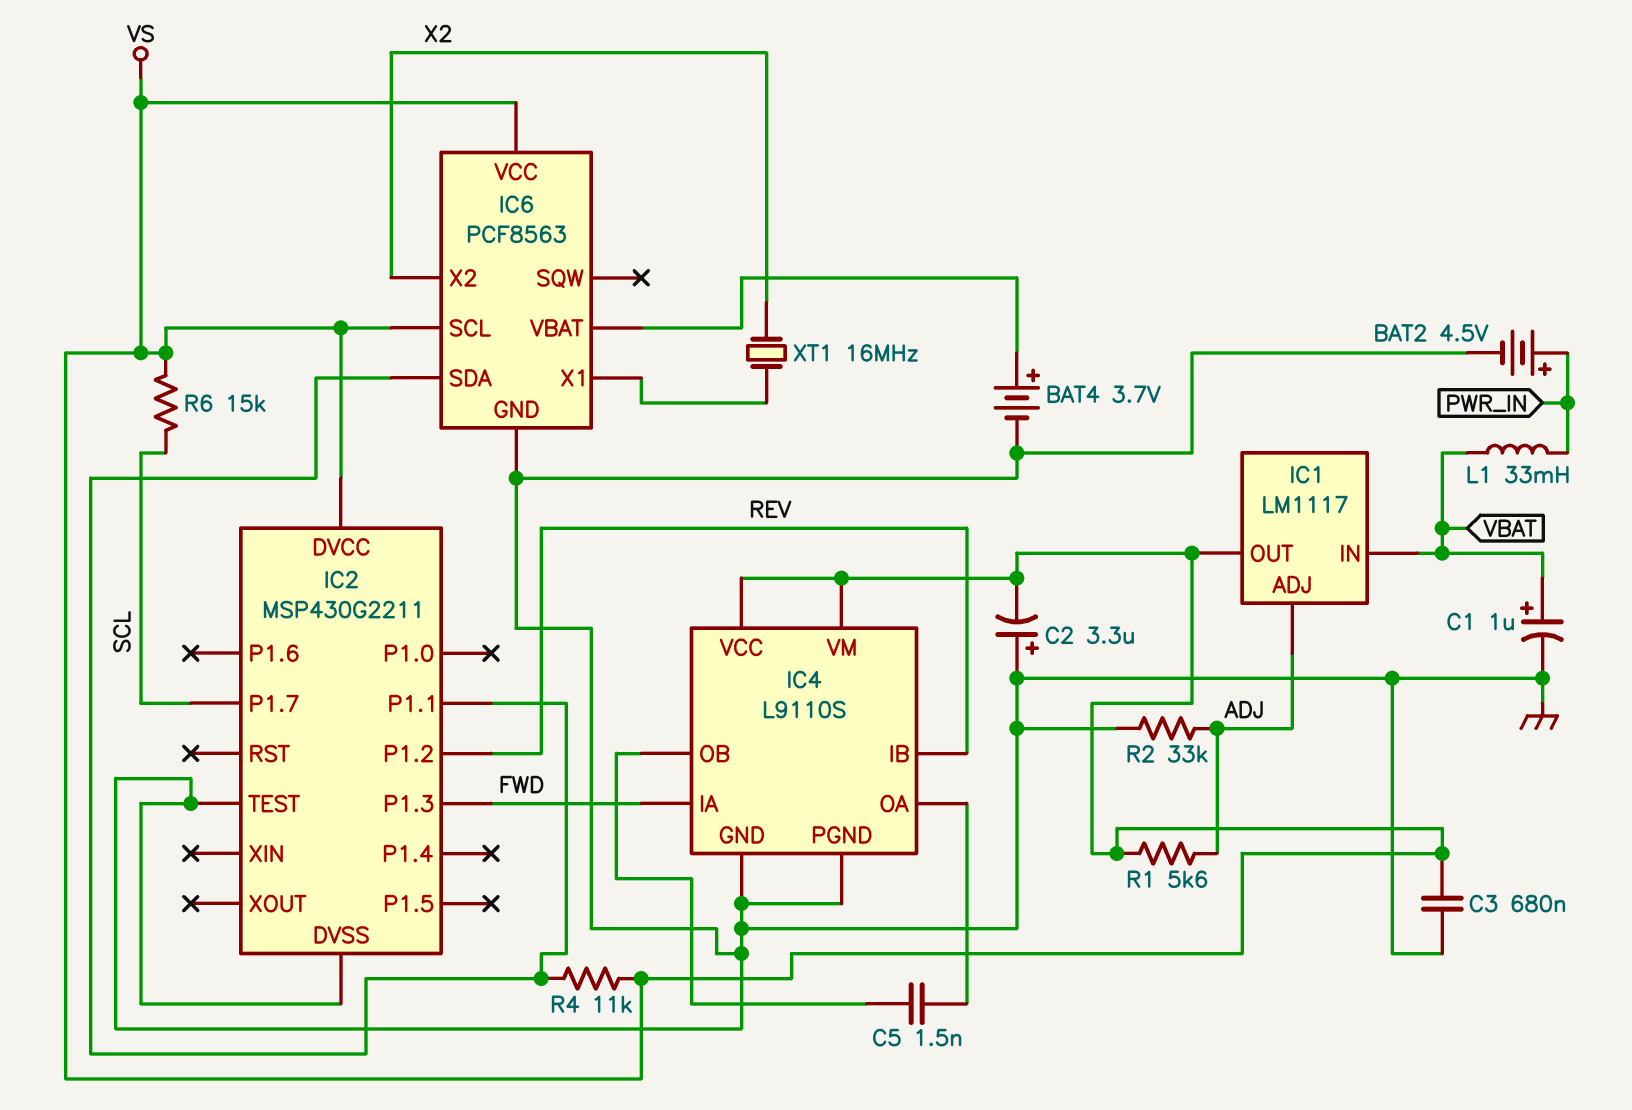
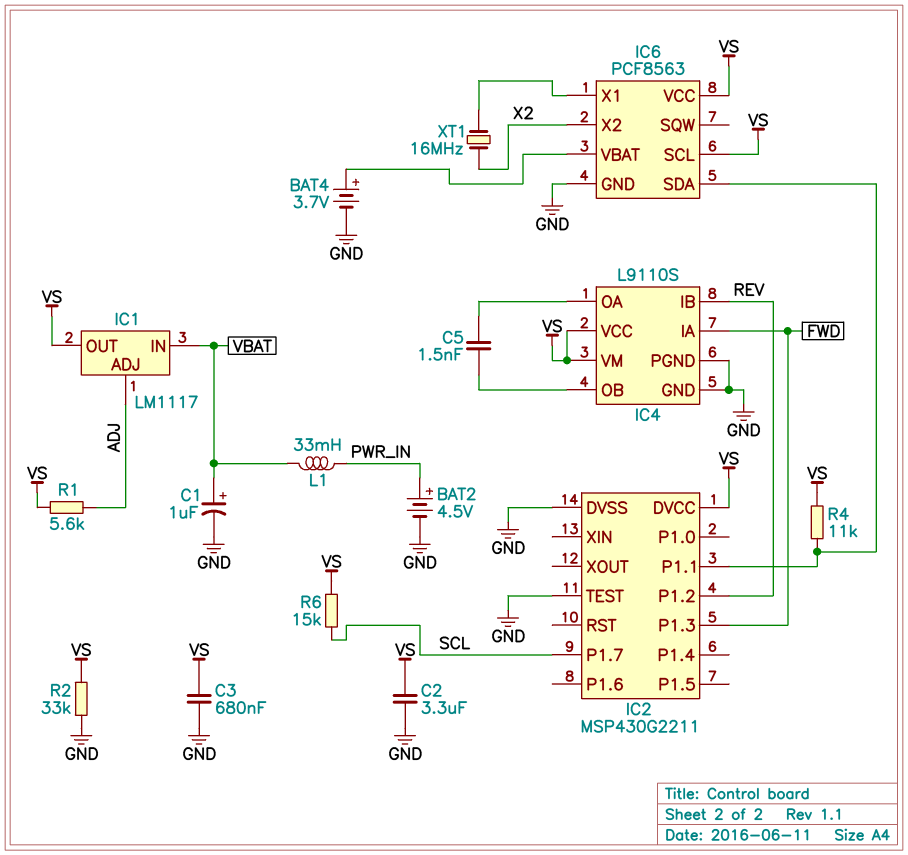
C2: 3.3uF (plus GND, minus VS) -> 3.3uF (GND, VS)
R2: 33k (ADJ, GND) -> 33k (GND, VS)

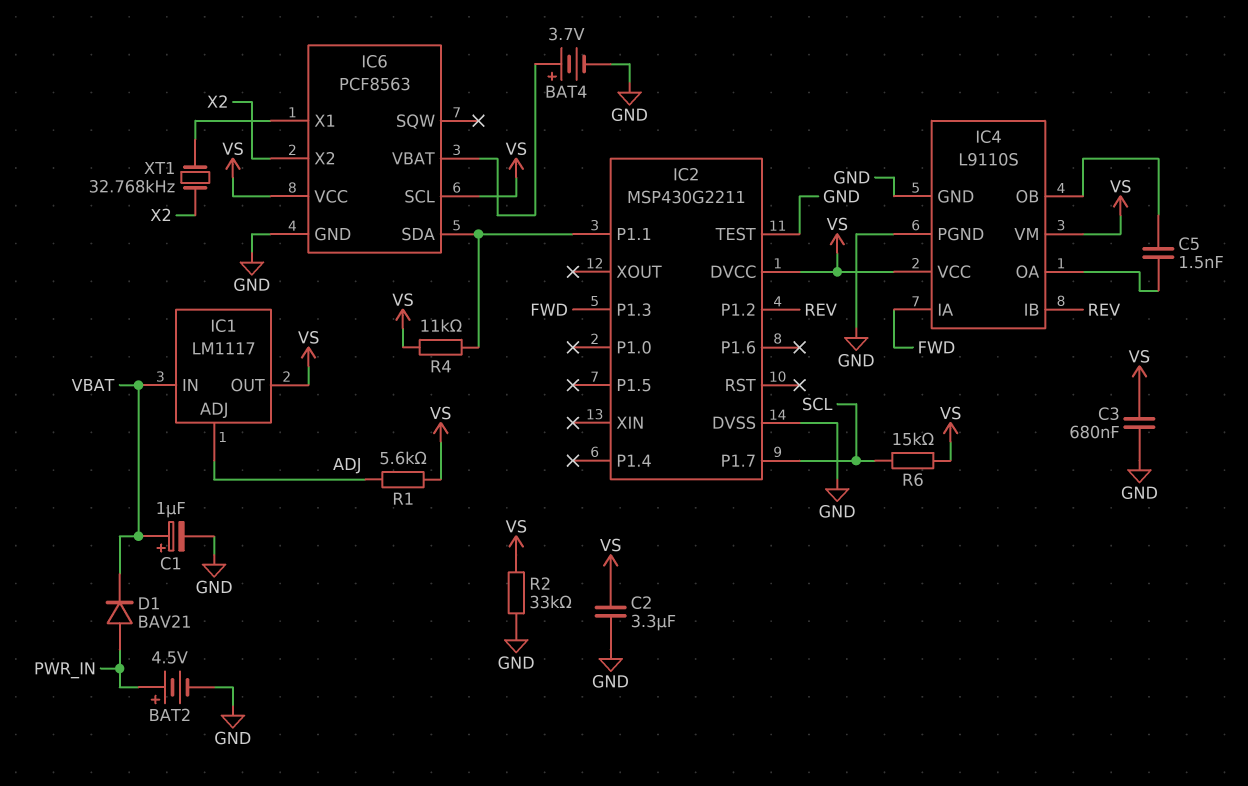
D1: none -> diode BAV21 (A PWR_IN, K VBAT)
L1: 33mH (PWR_IN, VBAT) -> none
XT1: 16MHz (IC6/X1, X2) -> 32.768kHz (IC6/X1, X2)

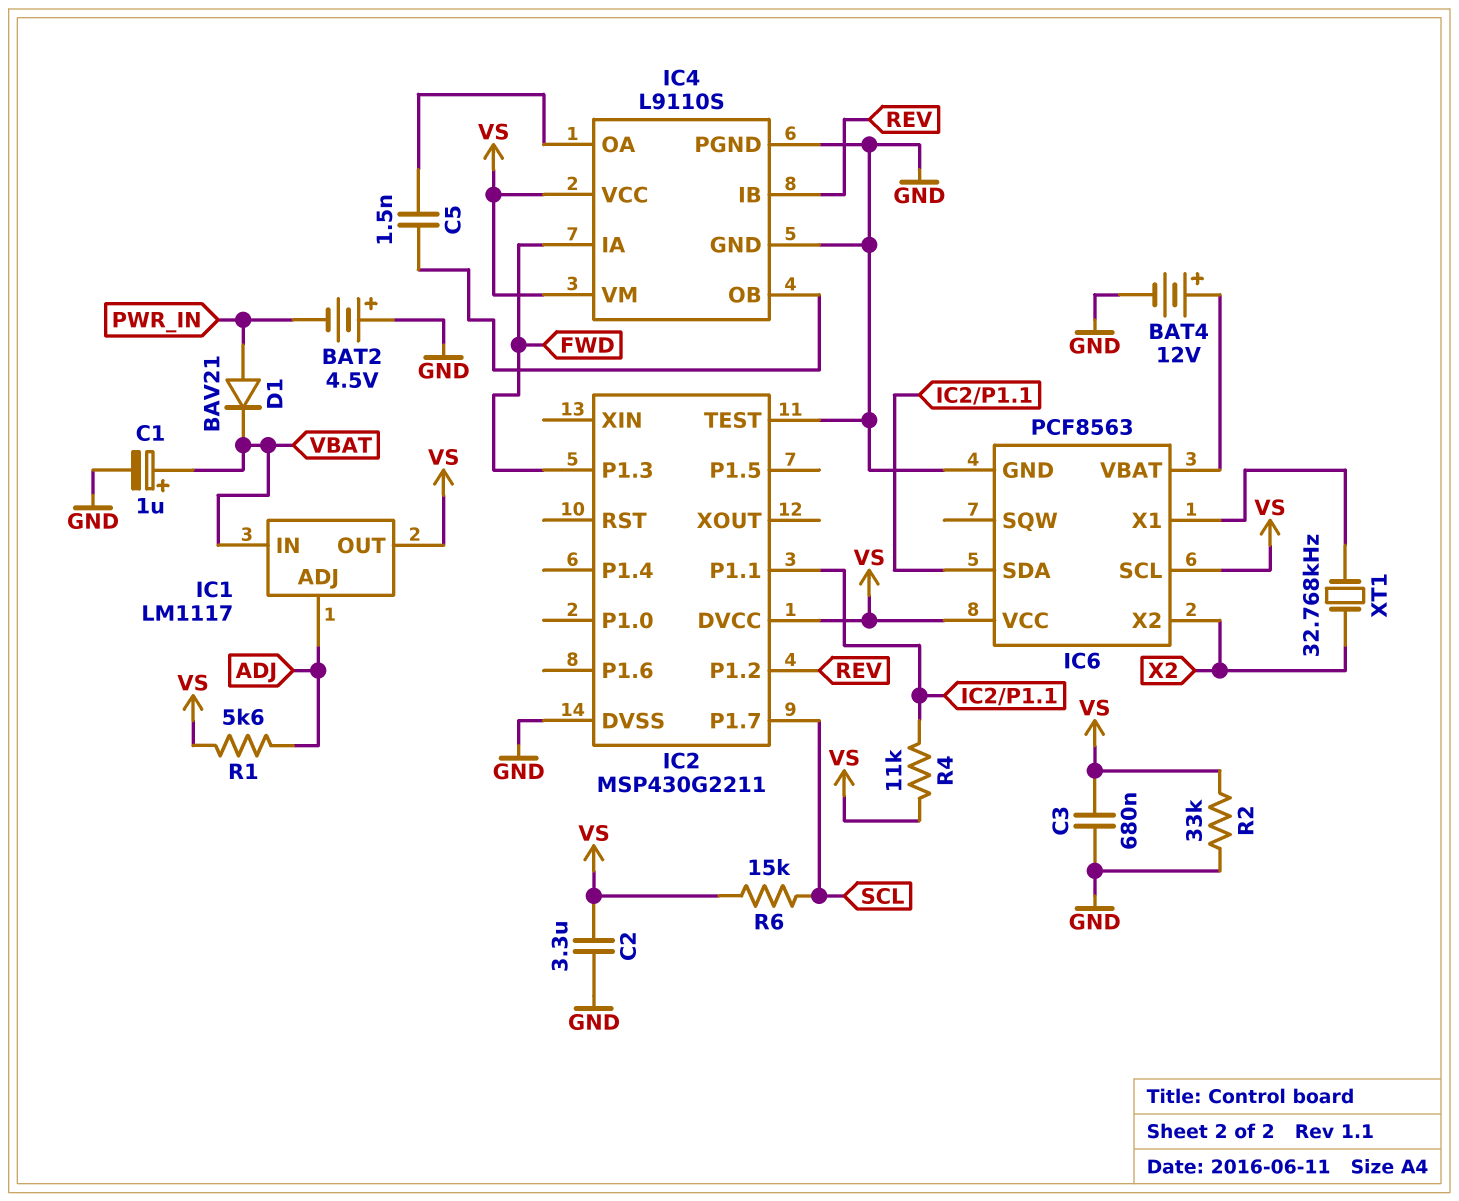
BAT2: 4.5V (plus PWR_IN, minus GND) -> 4.5V (plus GND, minus PWR_IN)
BAT4: 3.7V (plus IC6/VBAT, minus GND) -> 12V (plus IC6/VBAT, minus GND)

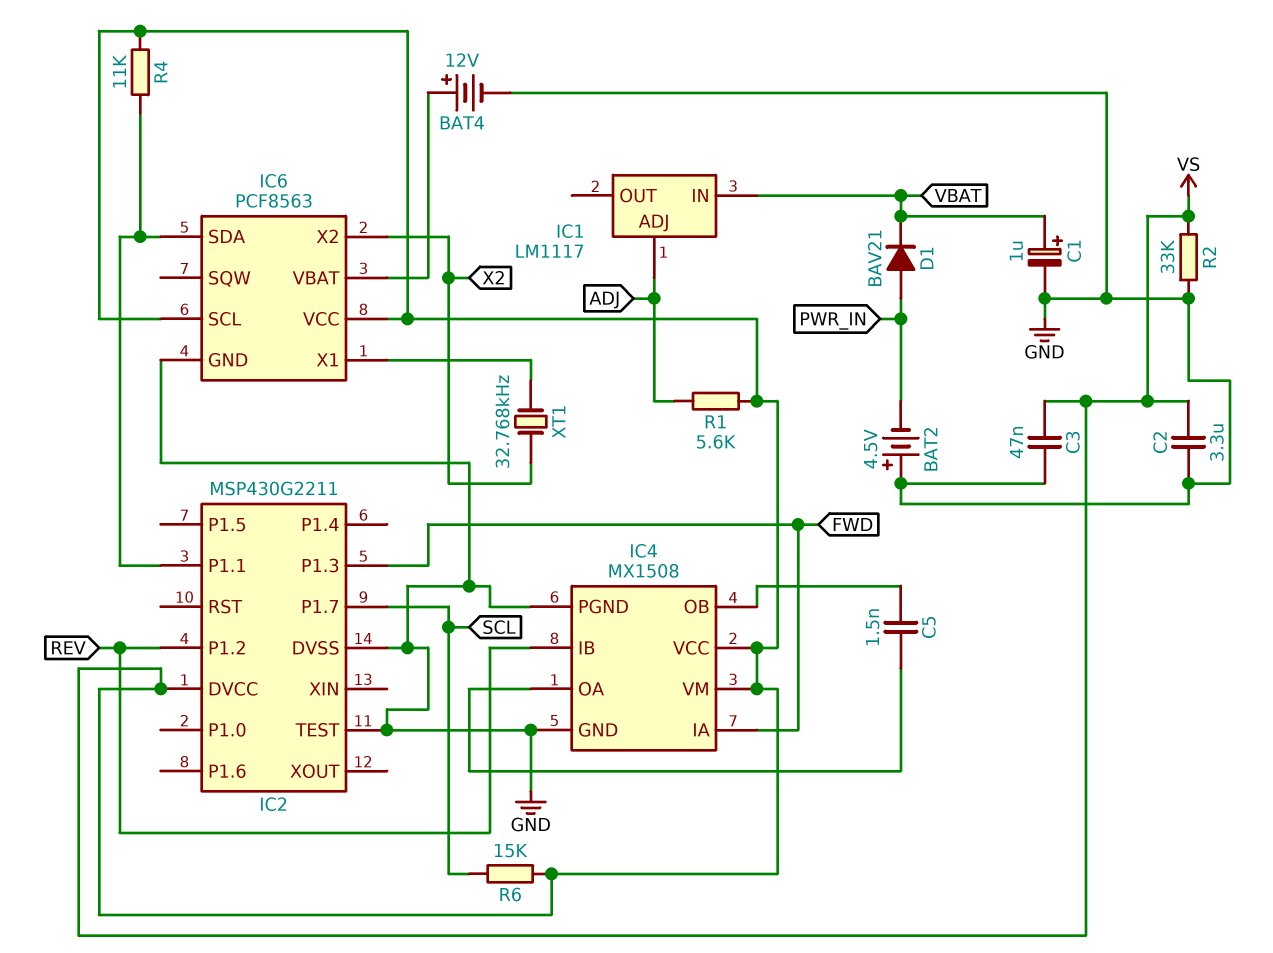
C3: 680nF (GND, VS) -> 47nF (GND, VS)
IC1 pin OUT: VS -> none
IC4: L9110S -> MX1508

